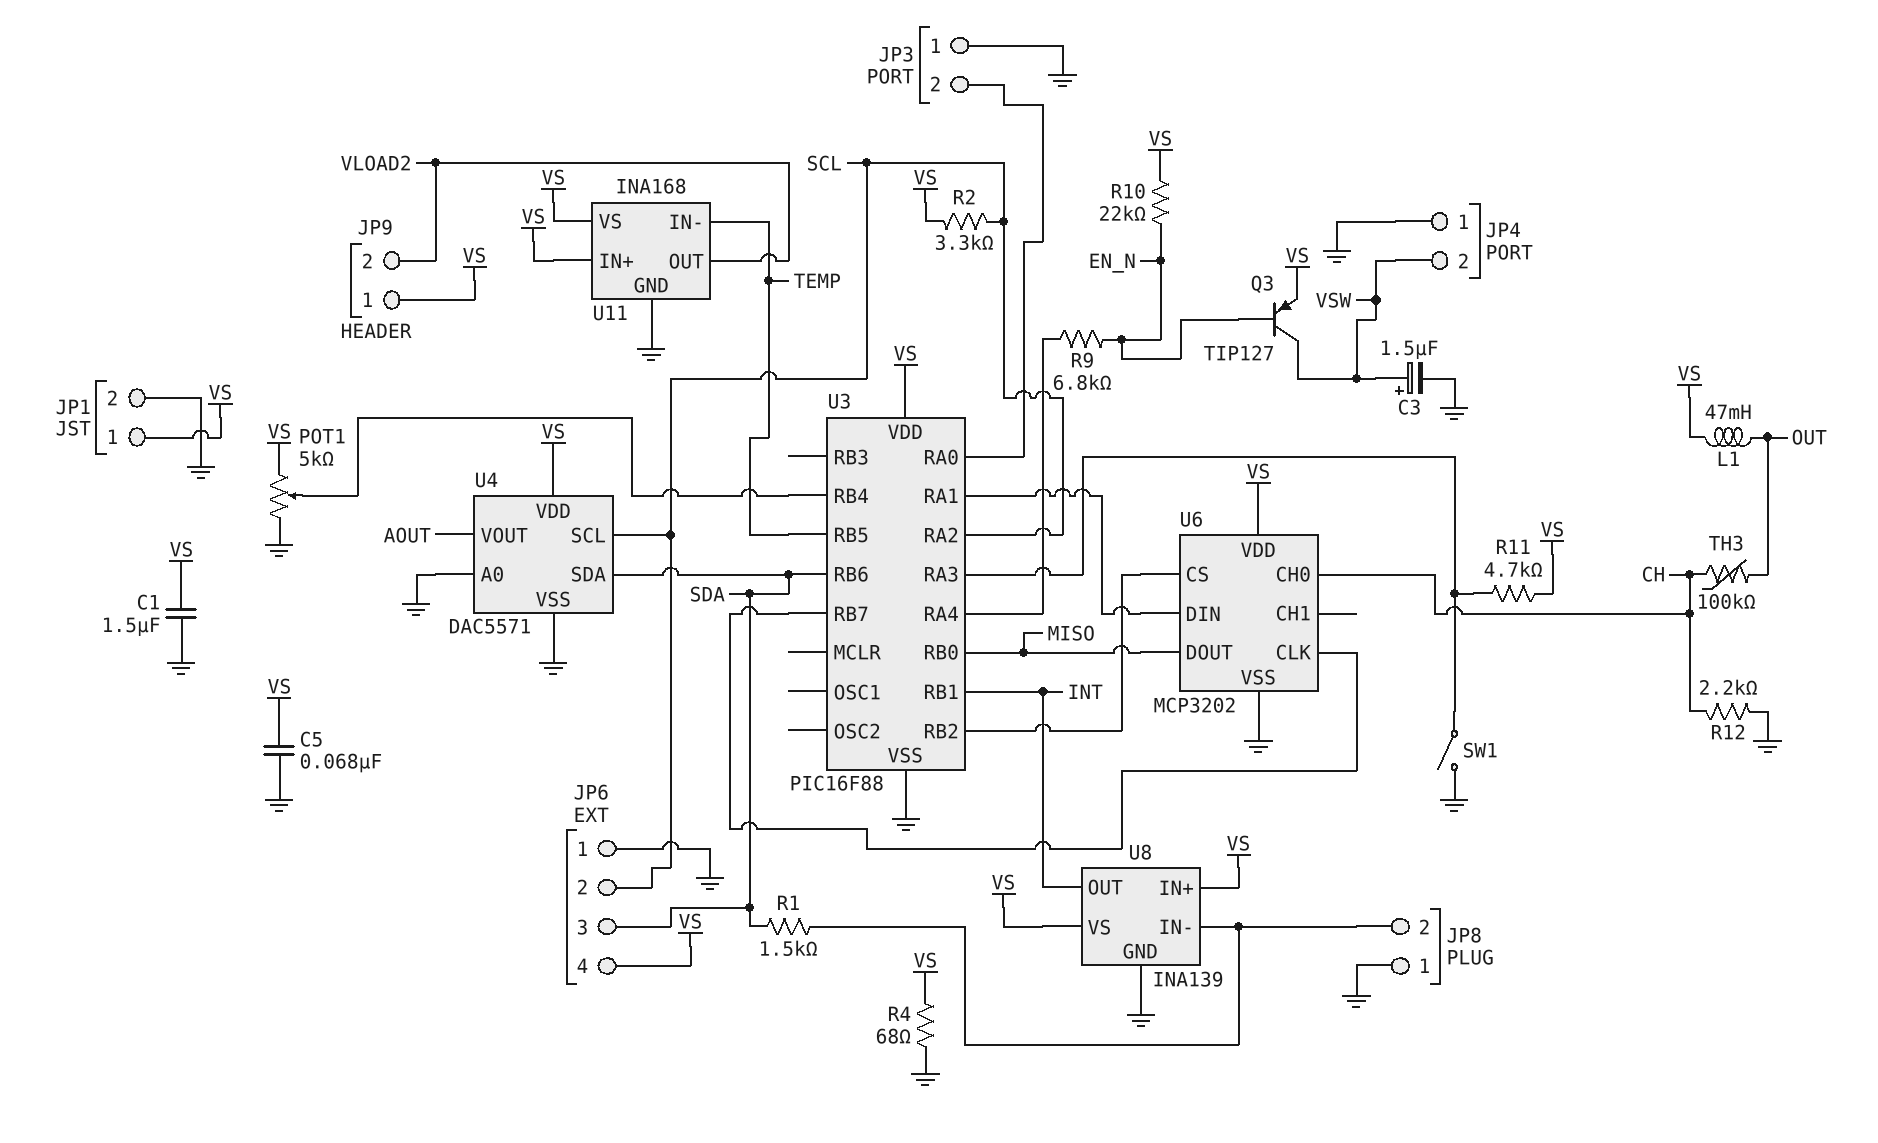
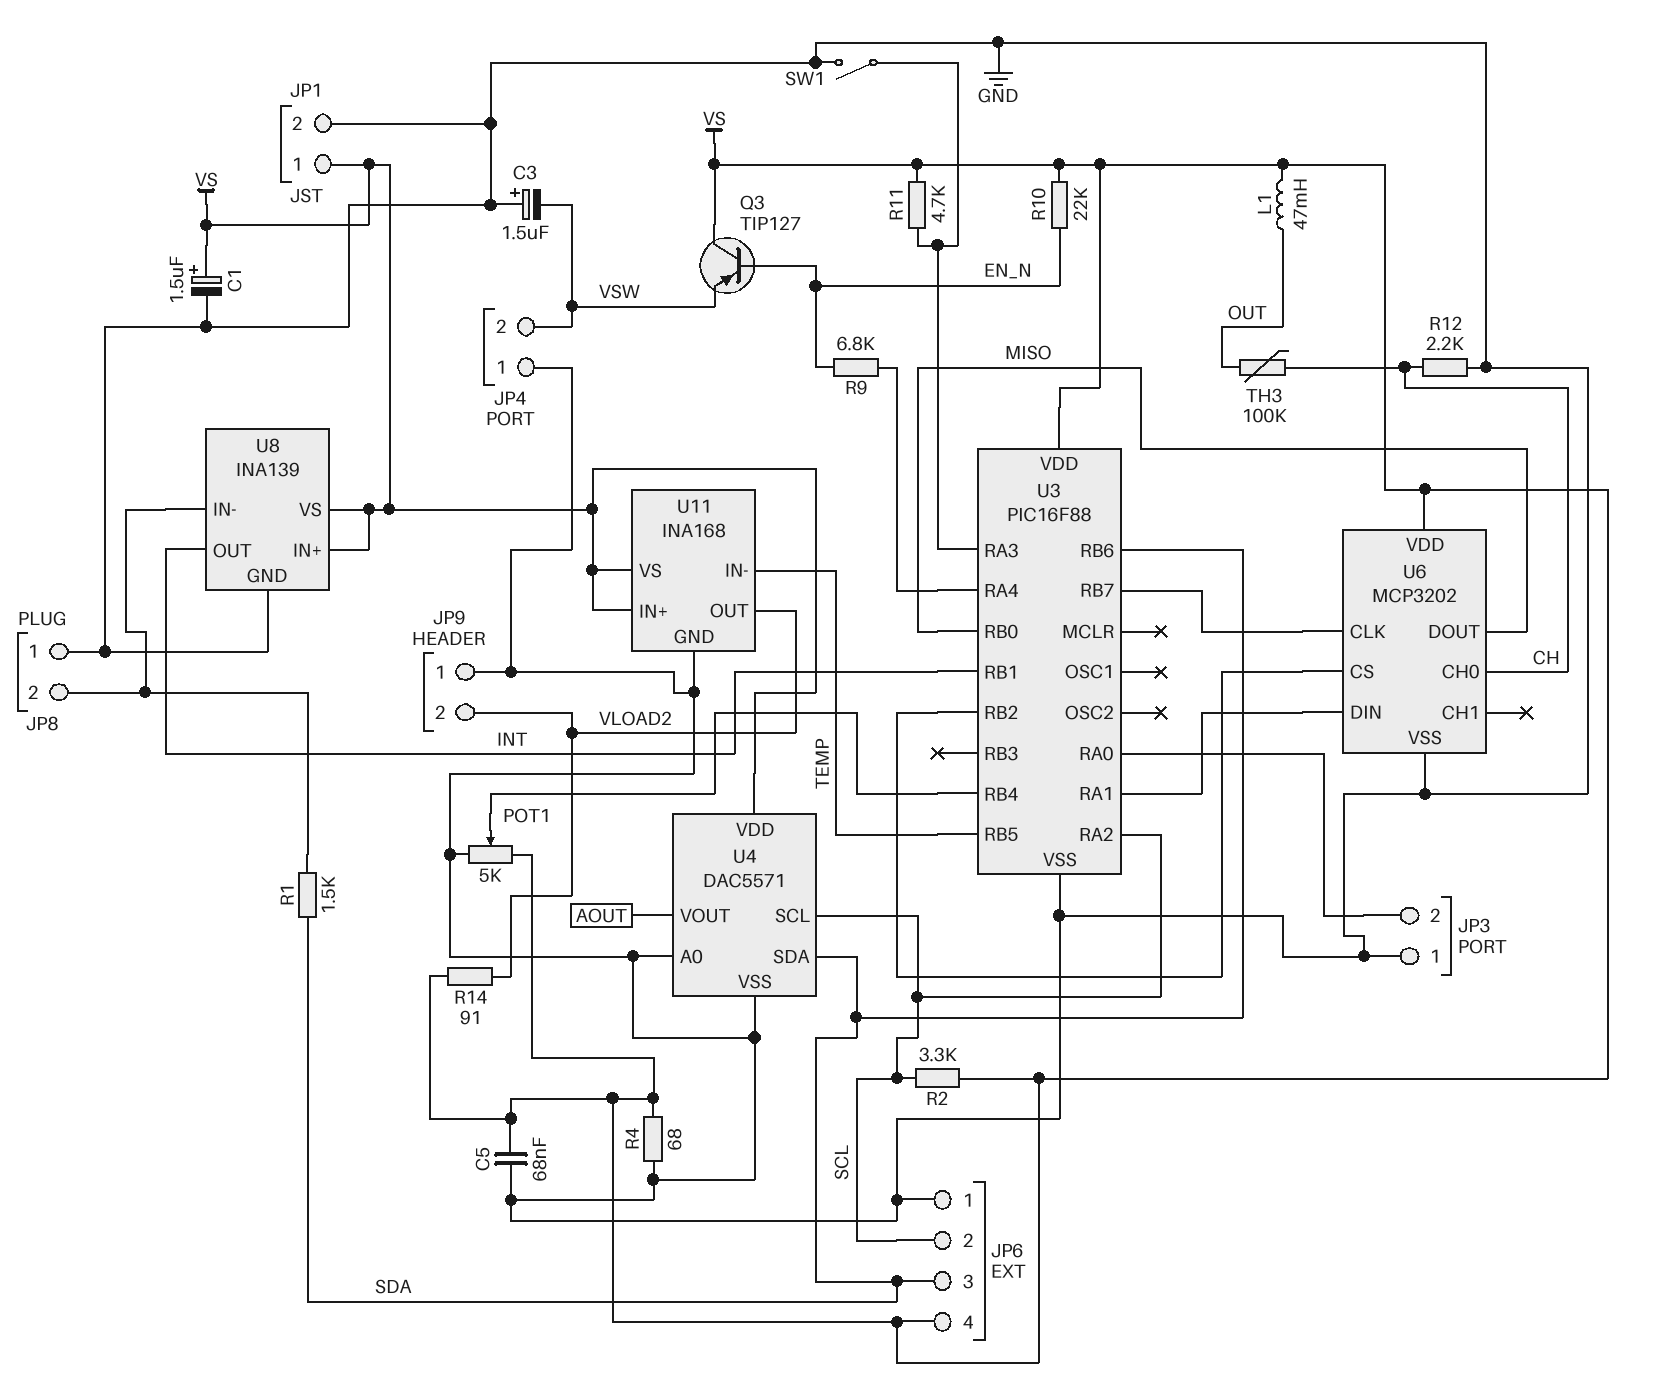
C1: 1.5uF (GND, VS) -> 1.5uF (plus VS, minus GND)
C3: 1.5uF (plus VSW, minus GND) -> 1.5uF (plus GND, minus VSW)
JP9 pin 1: VS -> GND
Q3: PNP TIP127 (B EN_N, C VSW, E VS) -> PNP TIP127 (B EN_N, C VS, E VSW)
R14: none -> 91 (VLOAD2, VS)

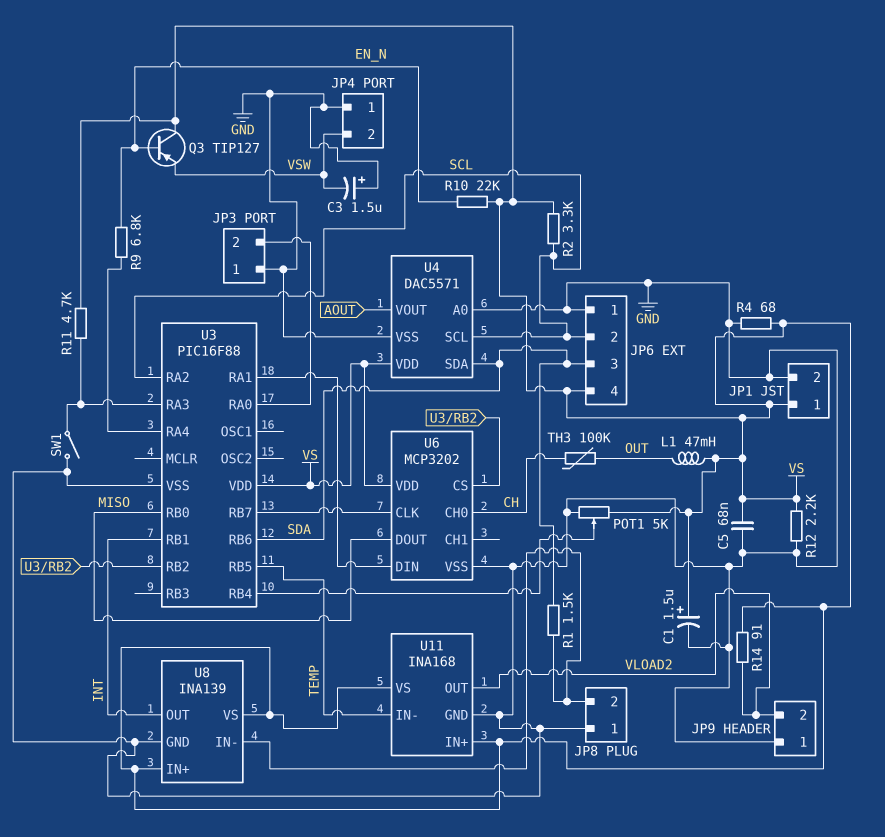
R12: 2.2k (CH, GND) -> 2.2k (GND, VS)

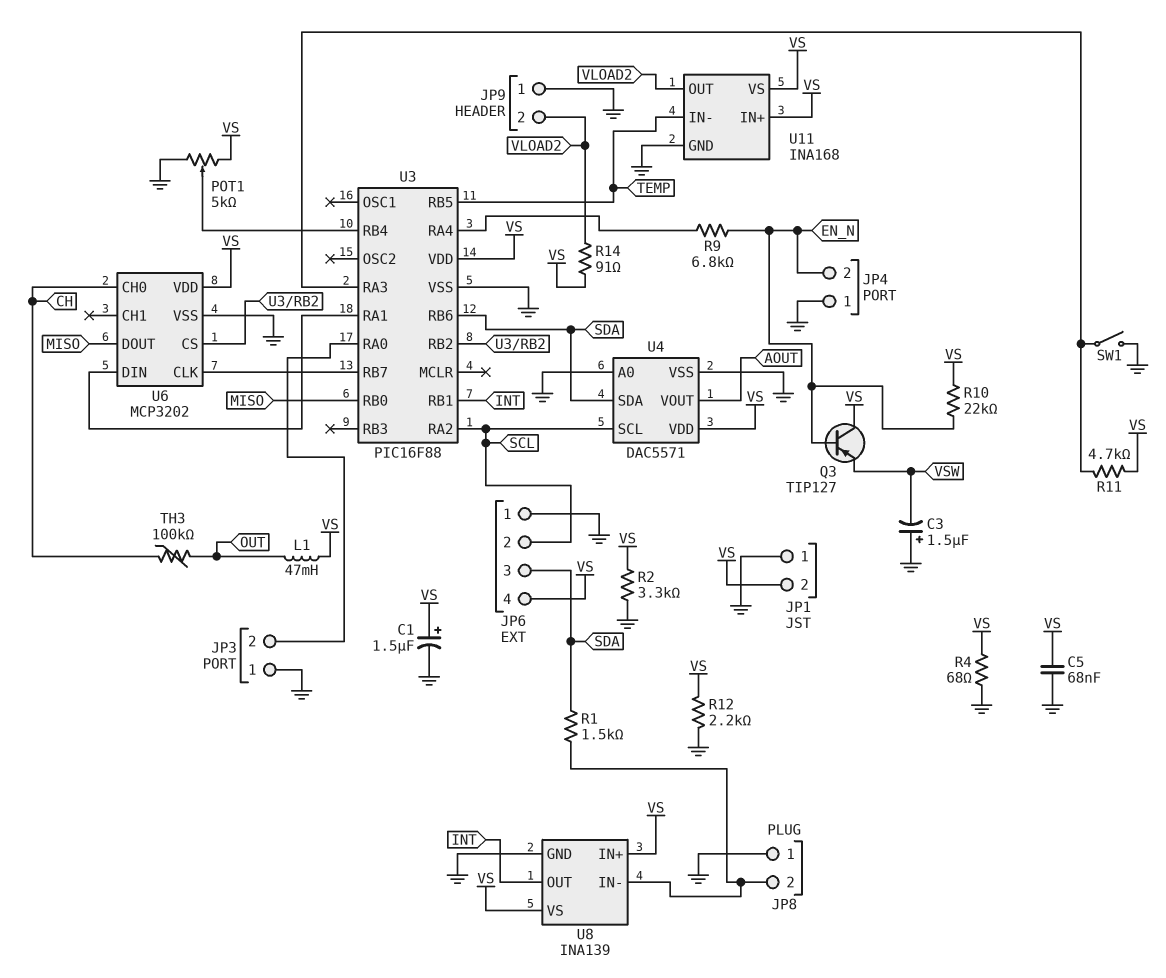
JP1 pin 1: VS -> GND
JP1 pin 2: GND -> VS
JP4 pin 2: VSW -> EN_N
R2: 3.3k (SCL, VS) -> 3.3k (GND, VS)

